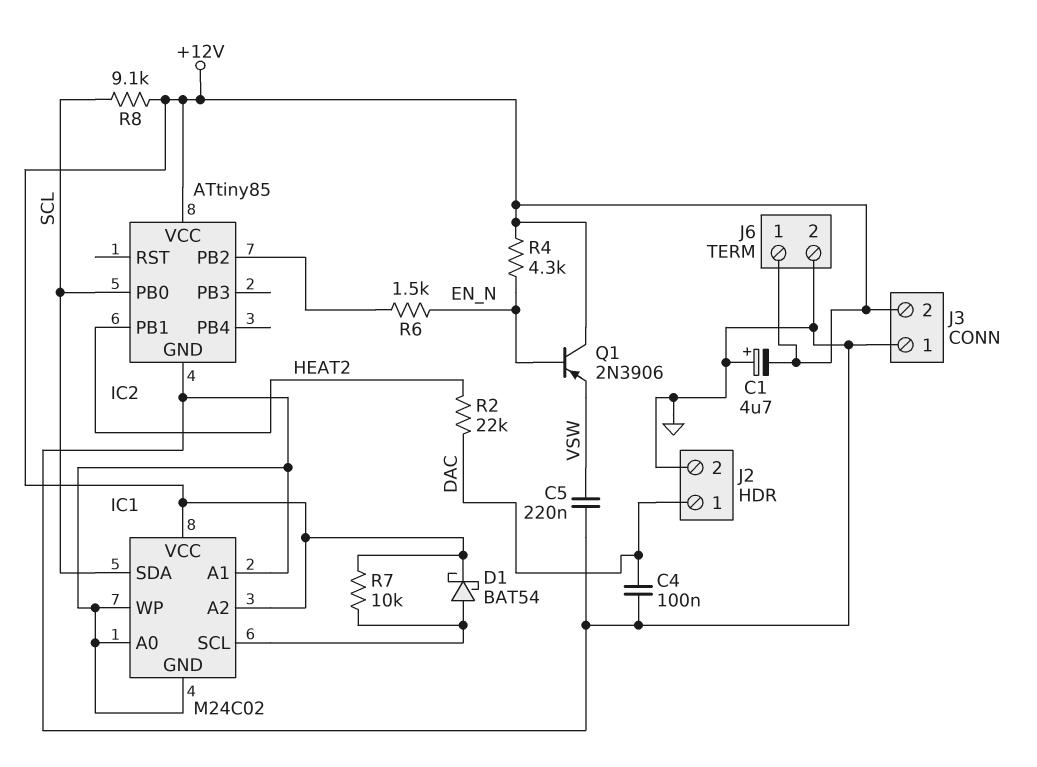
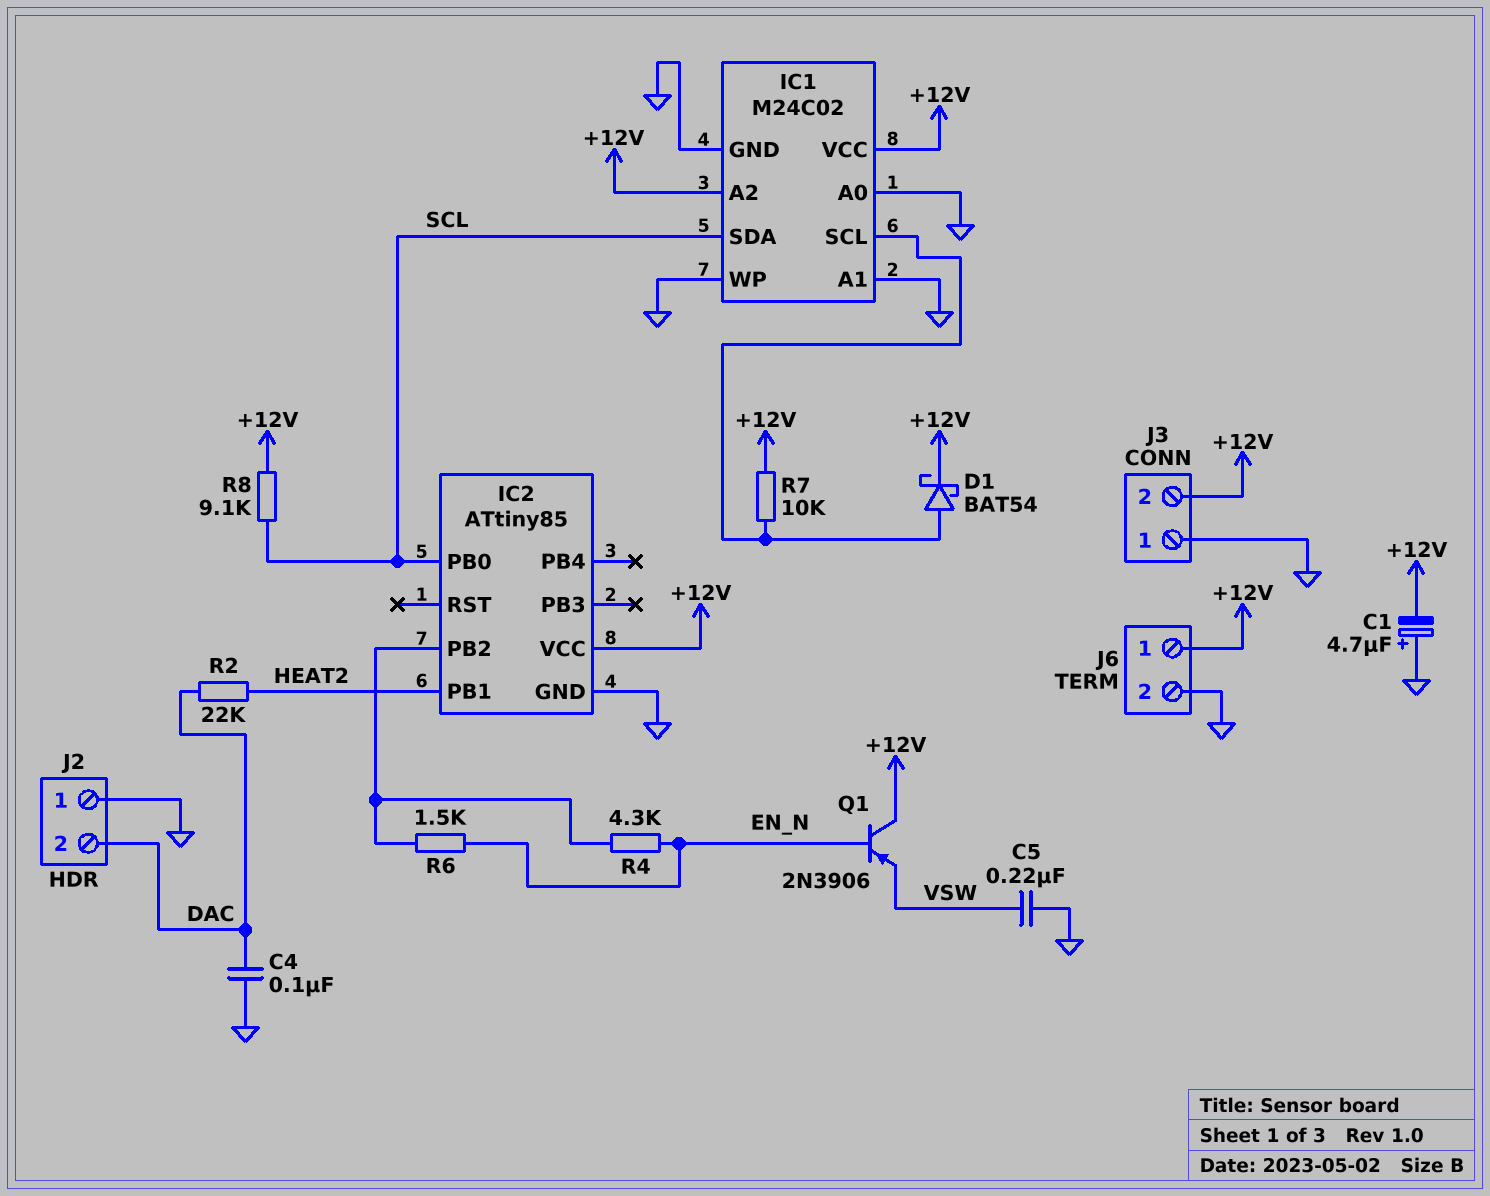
J2 pin 1: DAC -> GND
J2 pin 2: GND -> DAC
R4: 4.3k (+12V, EN_N) -> 4.3k (EN_N, IC2/PB2)

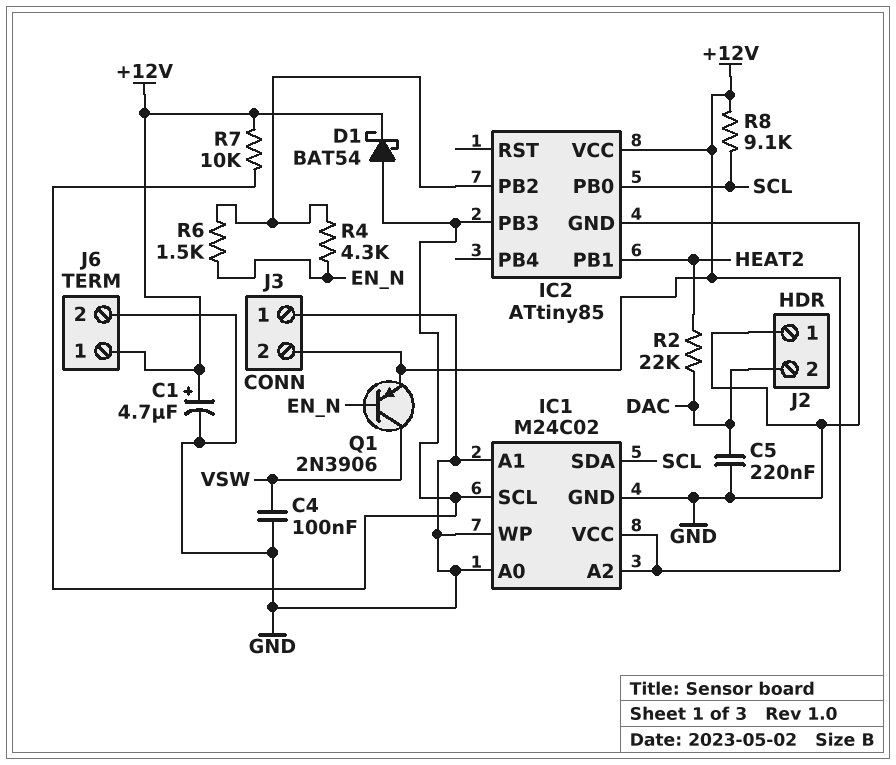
C1: 4.7uF (plus GND, minus +12V) -> 4.7uF (plus +12V, minus GND)
C4: 100nF (DAC, GND) -> 100nF (GND, VSW)
C5: 220nF (GND, VSW) -> 220nF (DAC, GND)
IC2 pin PB3: none -> IC1/SCL
Q1: PNP 2N3906 (B EN_N, C +12V, E VSW) -> PNP 2N3906 (B EN_N, C VSW, E +12V)

